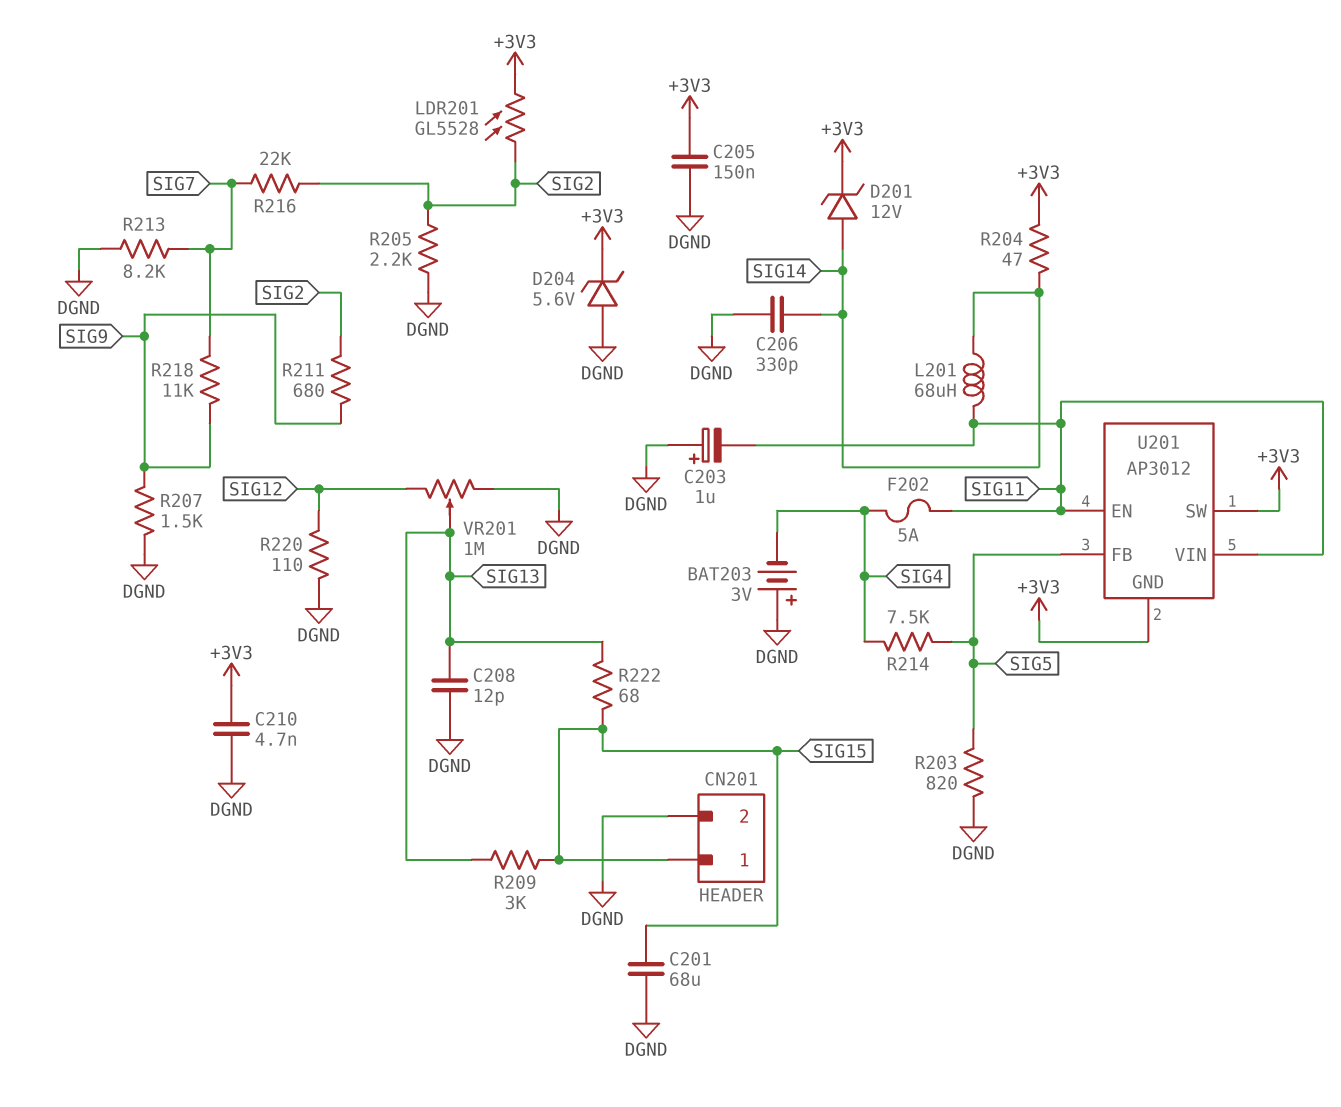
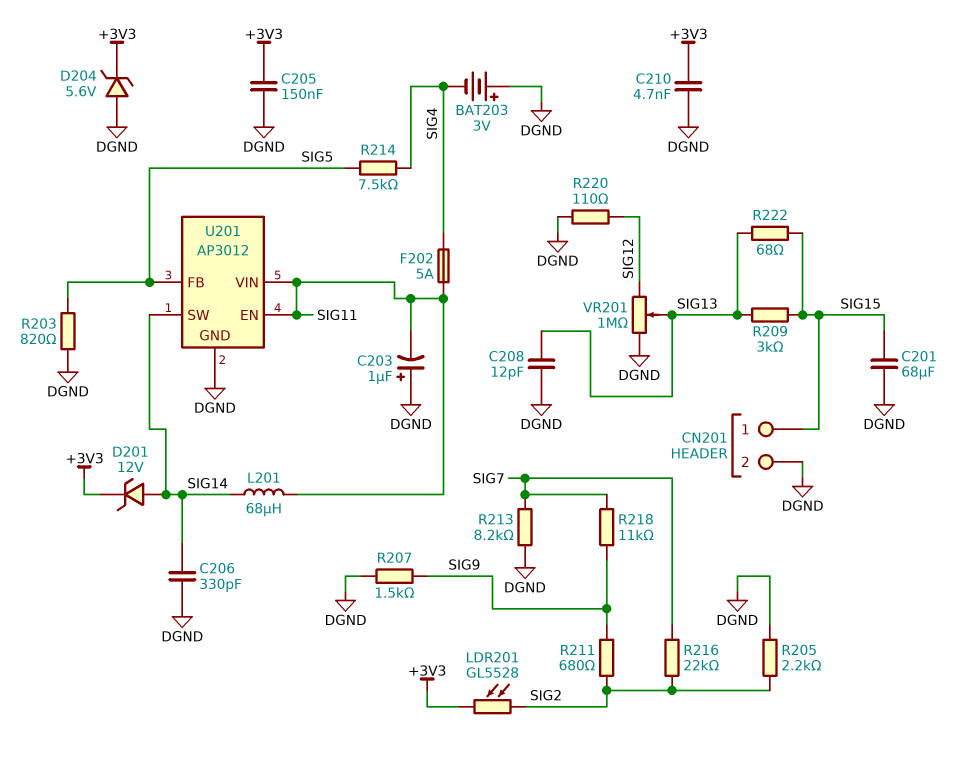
R204: 47 (+3V3, SIG14) -> none
U201 pin GND: +3V3 -> DGND
U201 pin SW: +3V3 -> SIG14

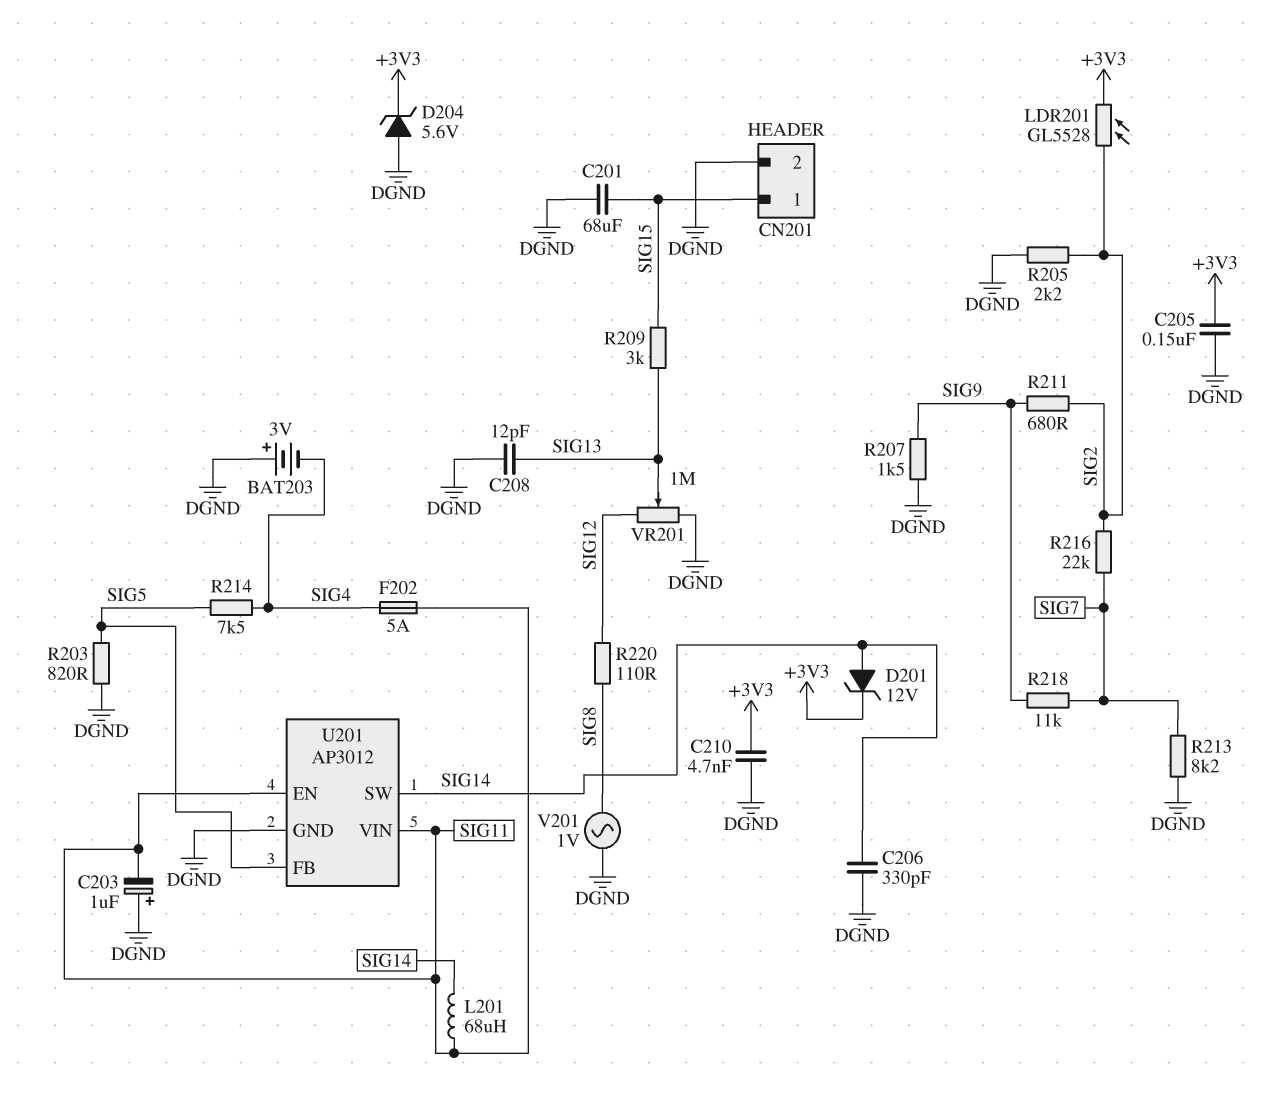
R220: 110 (DGND, SIG12) -> 110 (SIG8, SIG12)
R222: 68 (SIG13, SIG15) -> none
V201: none -> AC 1V (DGND, SIG8)

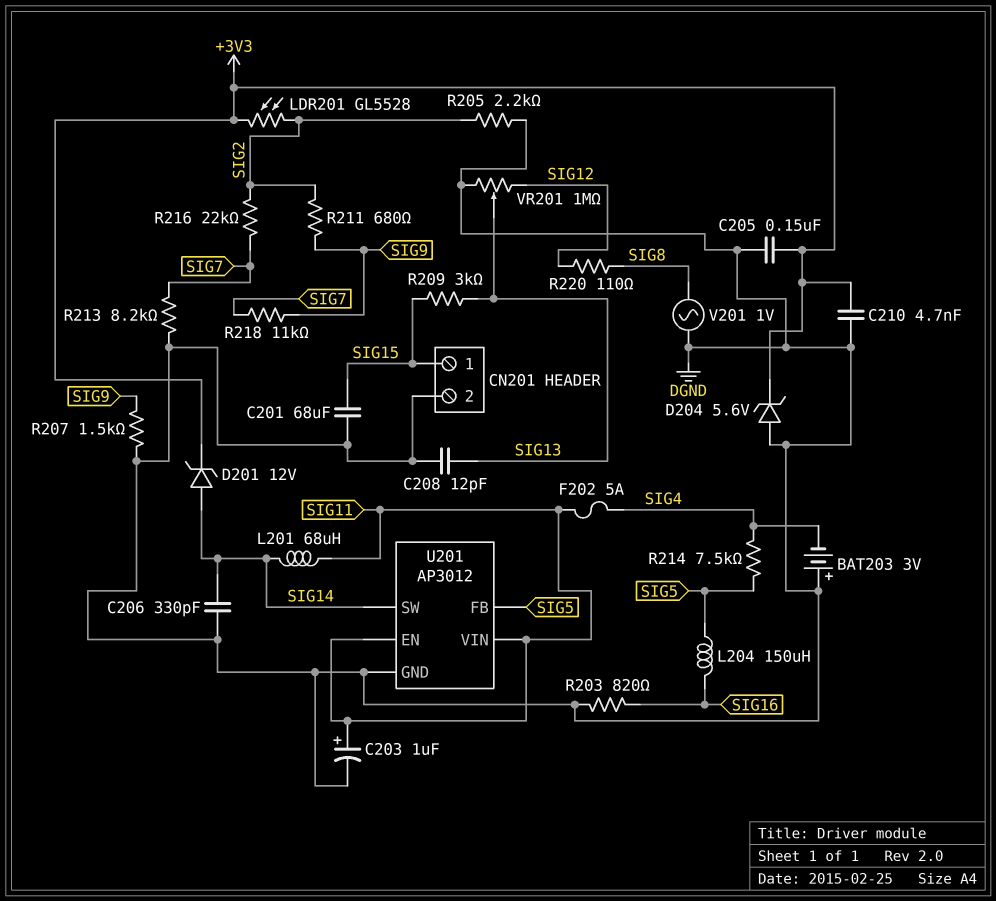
C203: 1uF (plus DGND, minus SIG11) -> 1uF (plus SIG11, minus DGND)
L204: none -> 150uH (SIG5, SIG16)
R203: 820 (DGND, SIG5) -> 820 (DGND, SIG16)

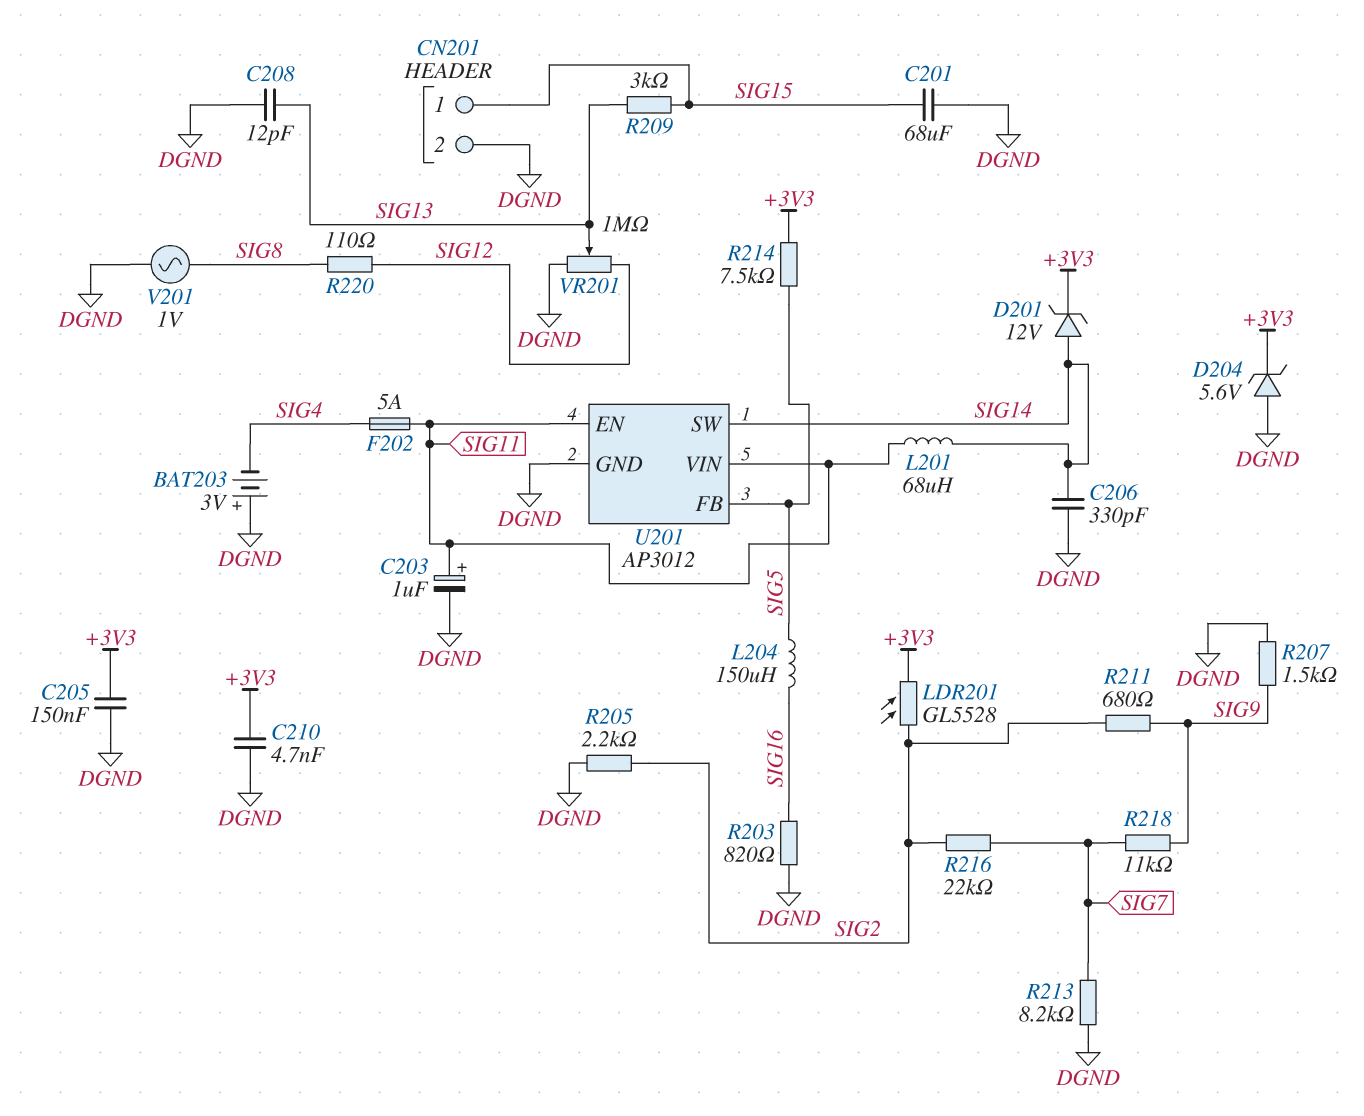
R214: 7.5k (SIG4, SIG5) -> 7.5k (+3V3, SIG5)

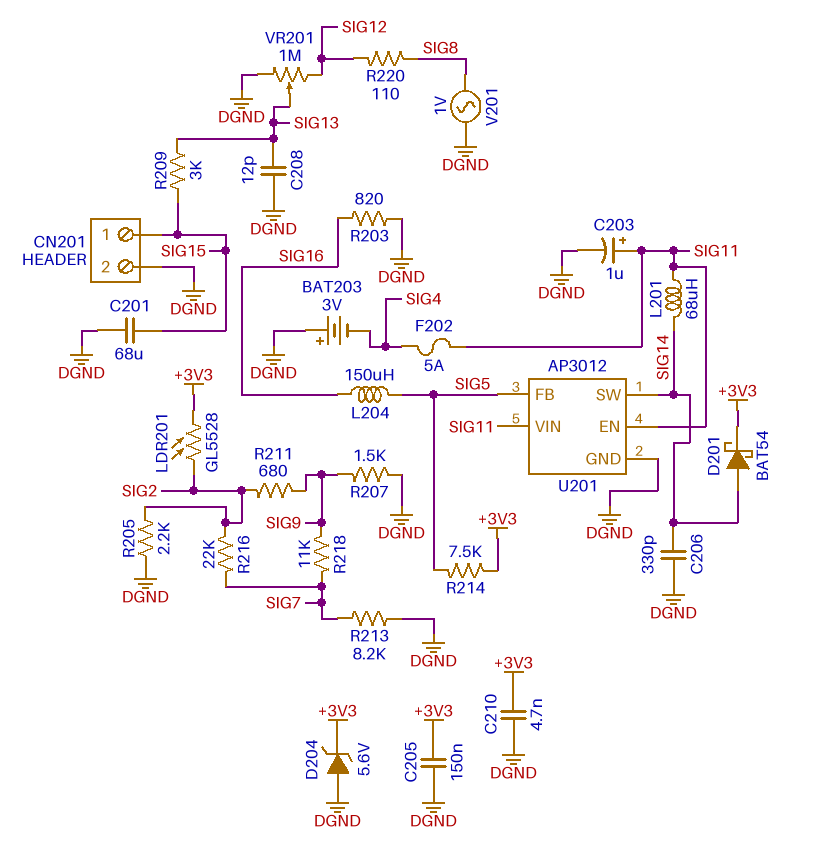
D201: zener 12V (A SIG14, K +3V3) -> schottky BAT54 (A SIG14, K +3V3)

